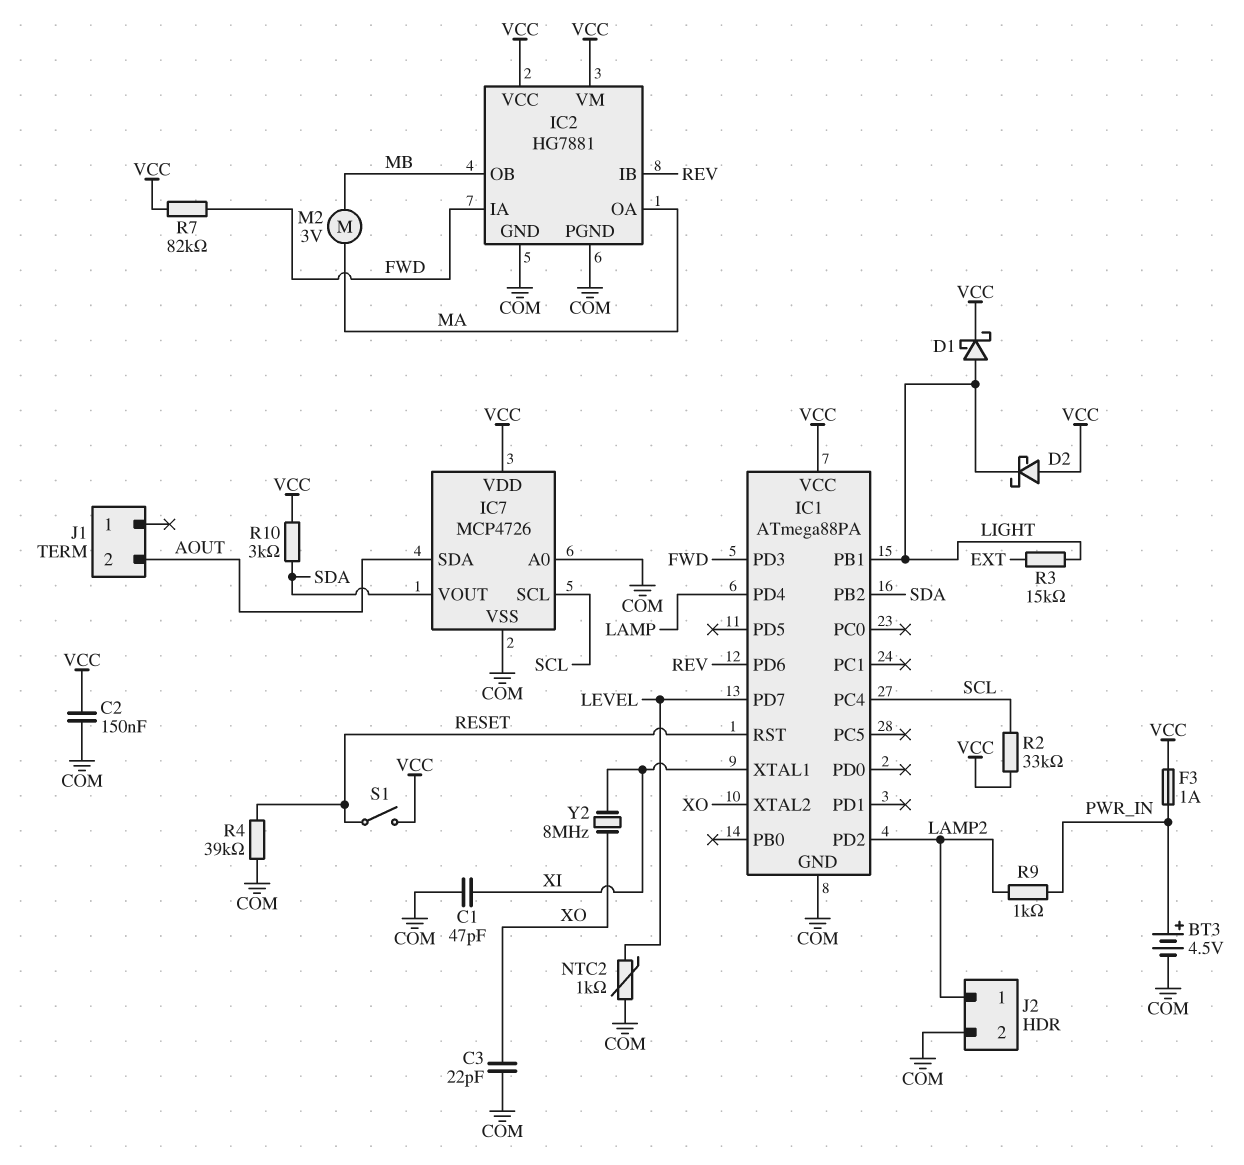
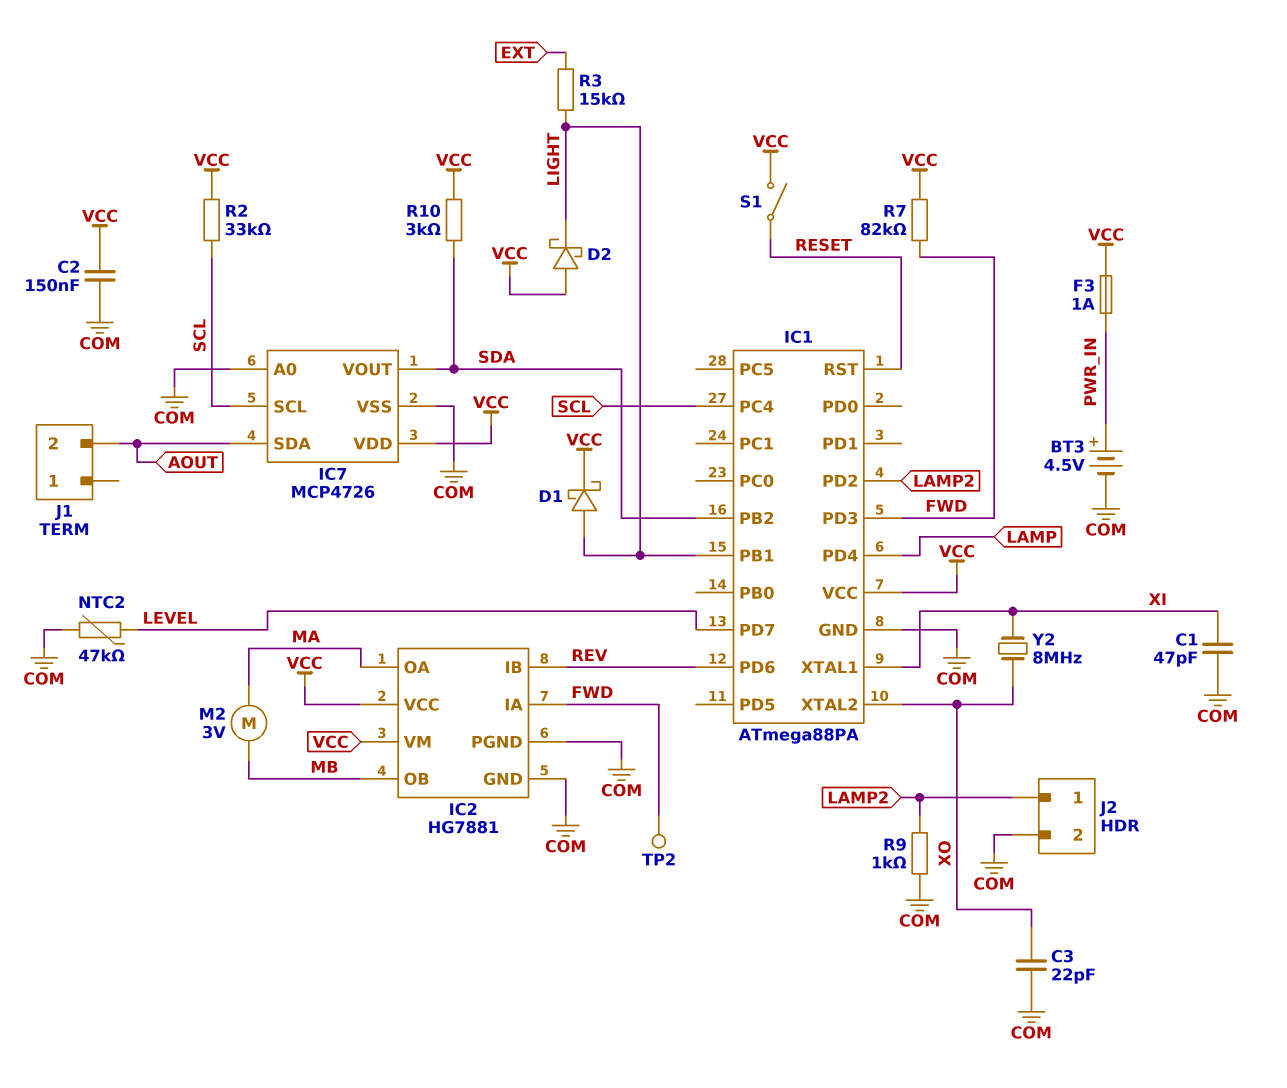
NTC2: 1k (COM, LEVEL) -> 47k (COM, LEVEL)
R4: 39k (COM, RESET) -> none
R9: 1k (LAMP2, PWR_IN) -> 1k (COM, LAMP2)
TP2: none -> test point (FWD)

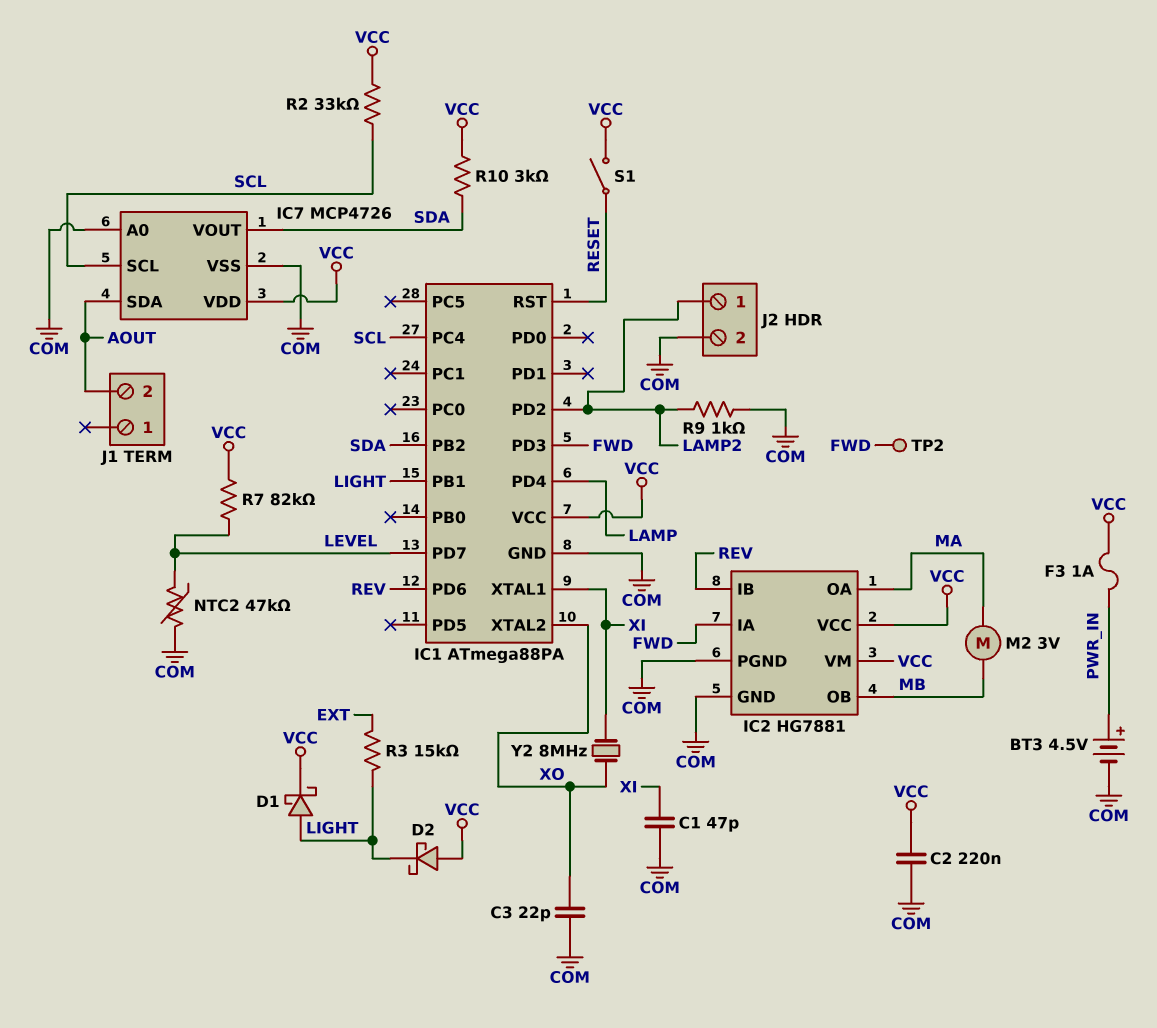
C2: 150nF (COM, VCC) -> 220nF (COM, VCC)
R7: 82k (FWD, VCC) -> 82k (LEVEL, VCC)

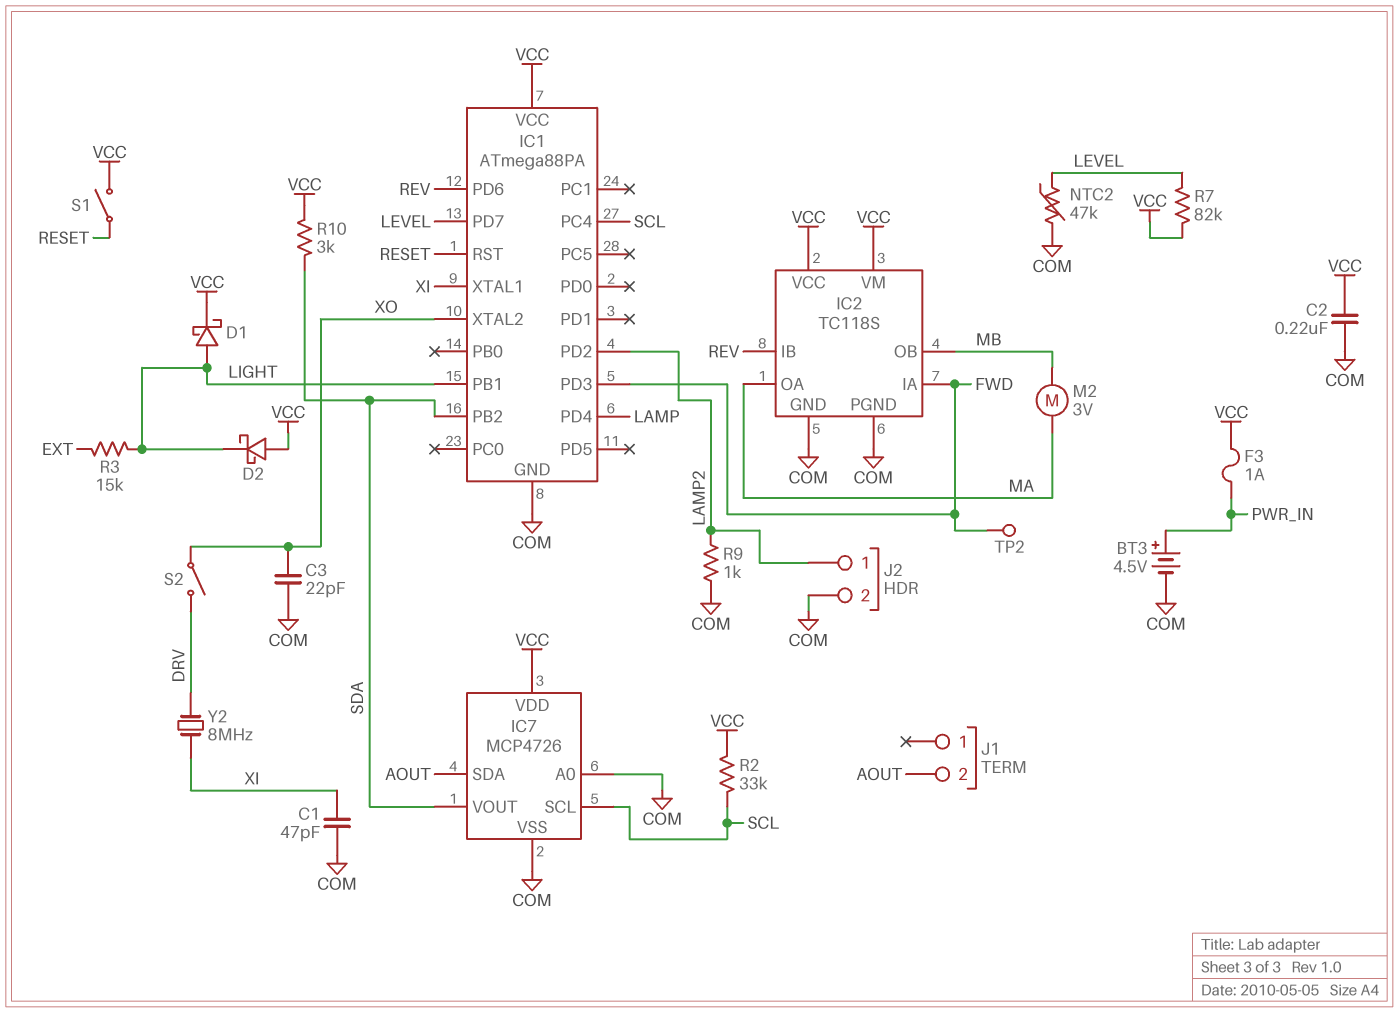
IC2: HG7881 -> TC118S
S2: none -> switch (DRV, XO)
Y2: 8MHz (XI, XO) -> 8MHz (DRV, XI)

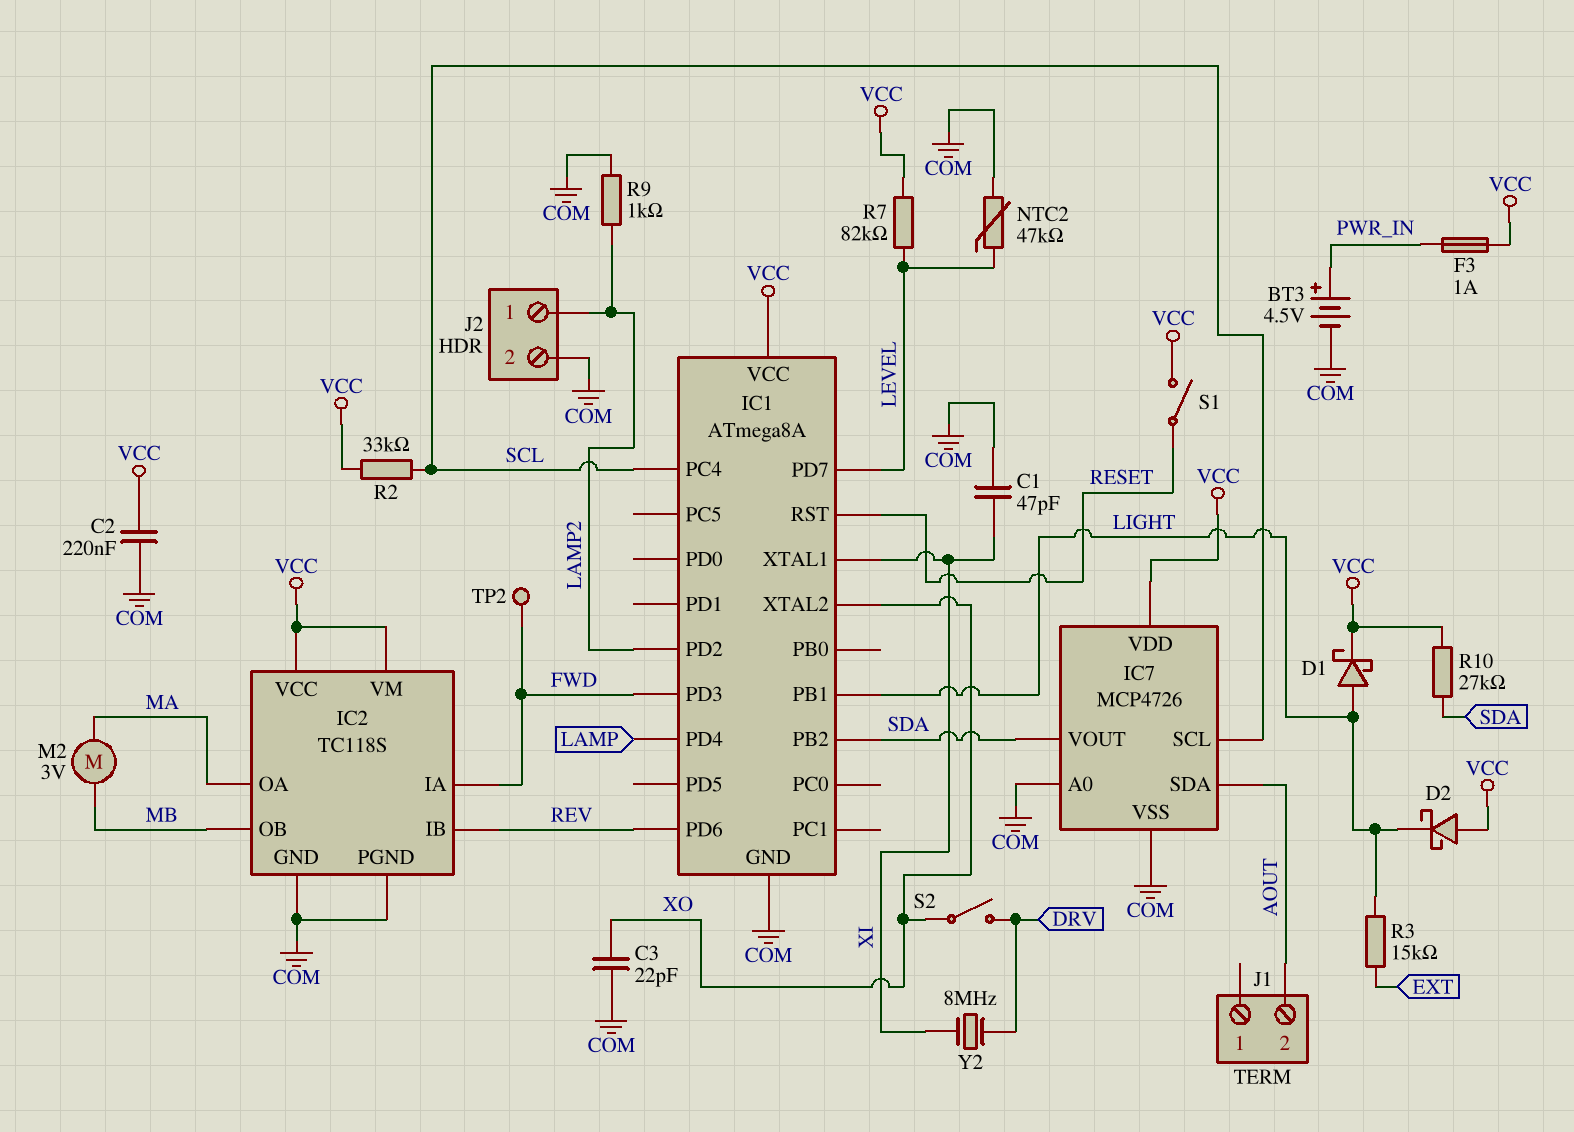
IC1: ATmega88PA -> ATmega8A
R10: 3k (SDA, VCC) -> 27k (SDA, VCC)

